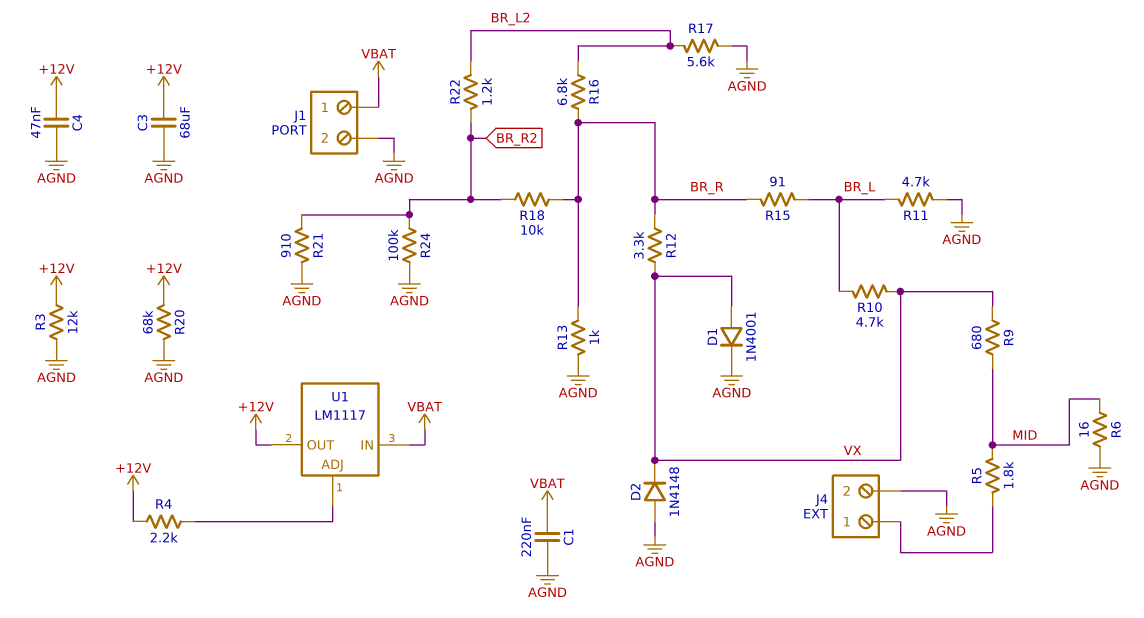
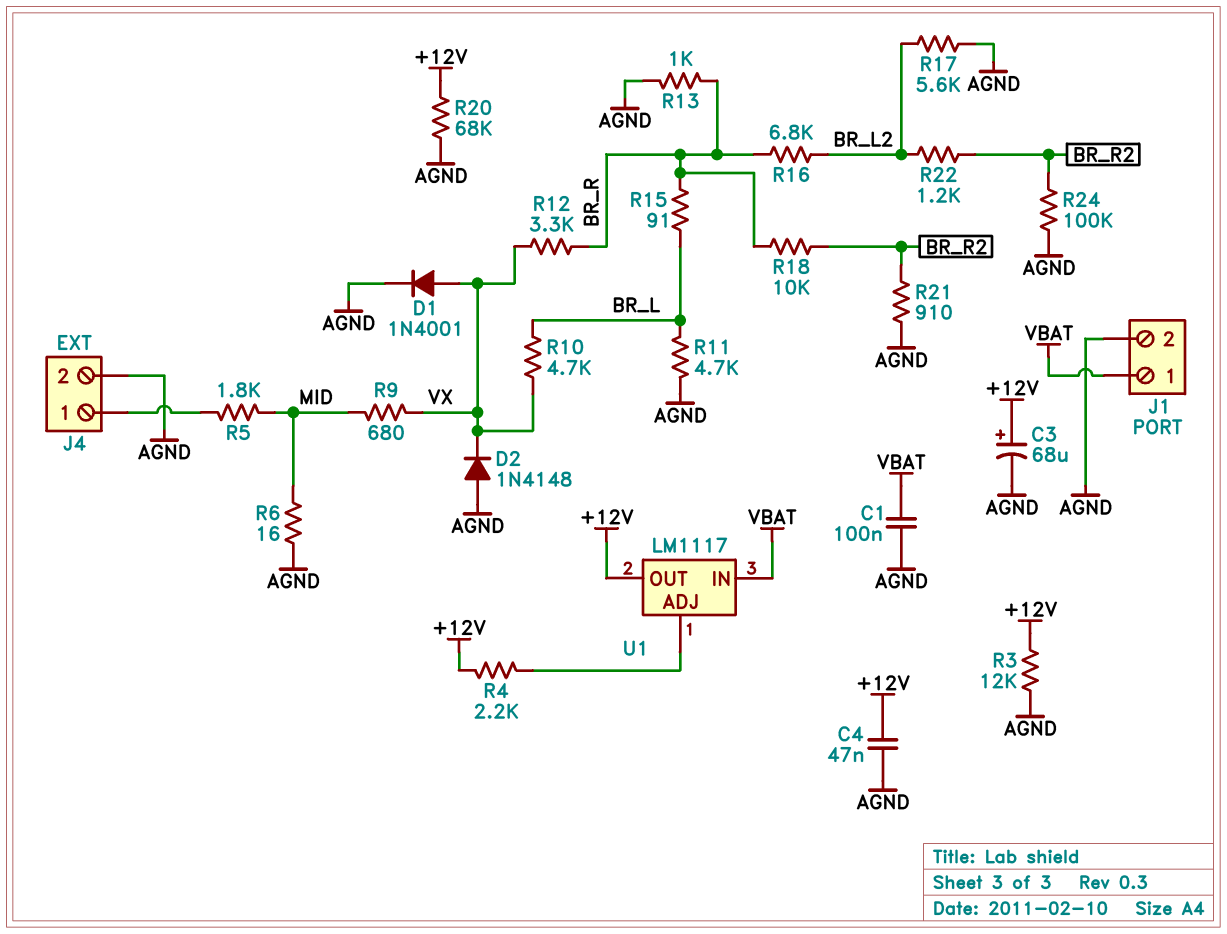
C1: 220nF (AGND, VBAT) -> 100nF (AGND, VBAT)
C3: 68uF (+12V, AGND) -> 68uF (plus +12V, minus AGND)

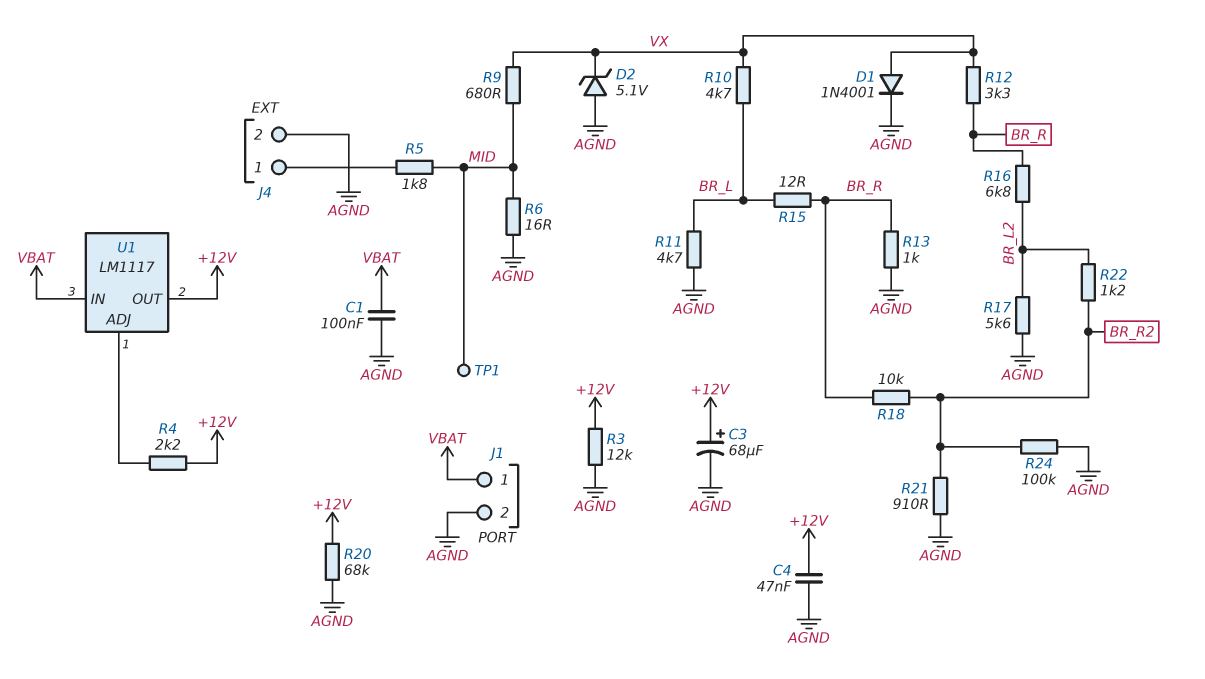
D2: diode 1N4148 (A AGND, K VX) -> zener 5.1V (A AGND, K VX)
R15: 91 (BR_L, BR_R) -> 12 (BR_L, BR_R)
TP1: none -> test point (MID)

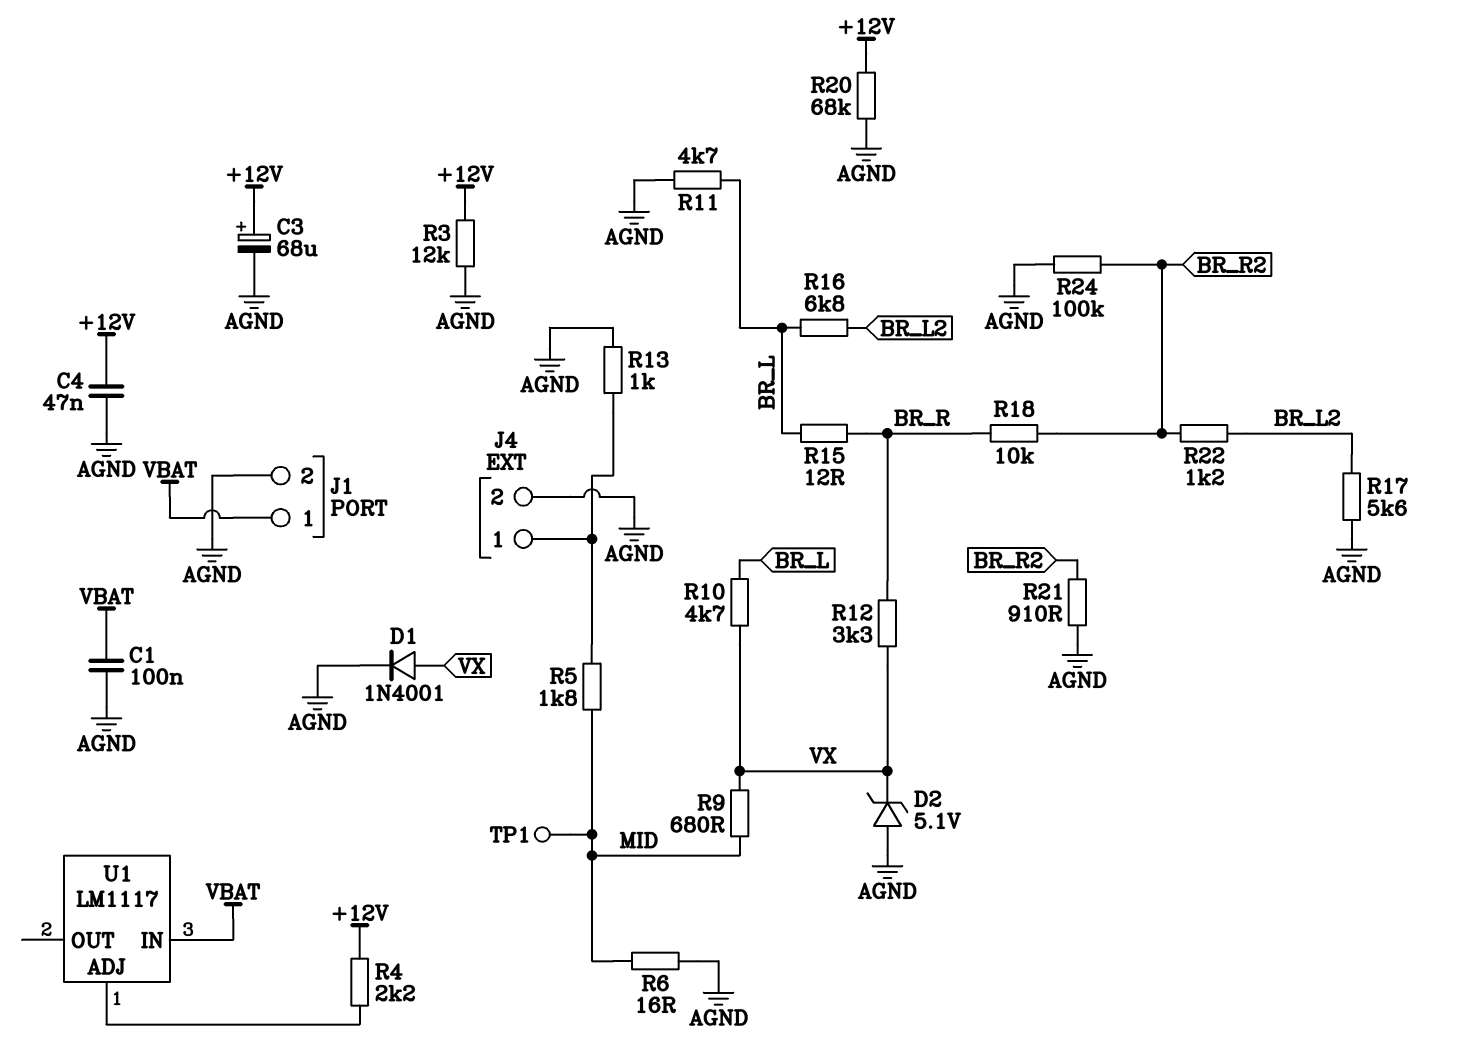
R13: 1k (AGND, BR_R) -> 1k (AGND, J4/1)
R16: 6.8k (BR_L2, BR_R) -> 6.8k (BR_L, BR_L2)
U1 pin OUT: +12V -> none

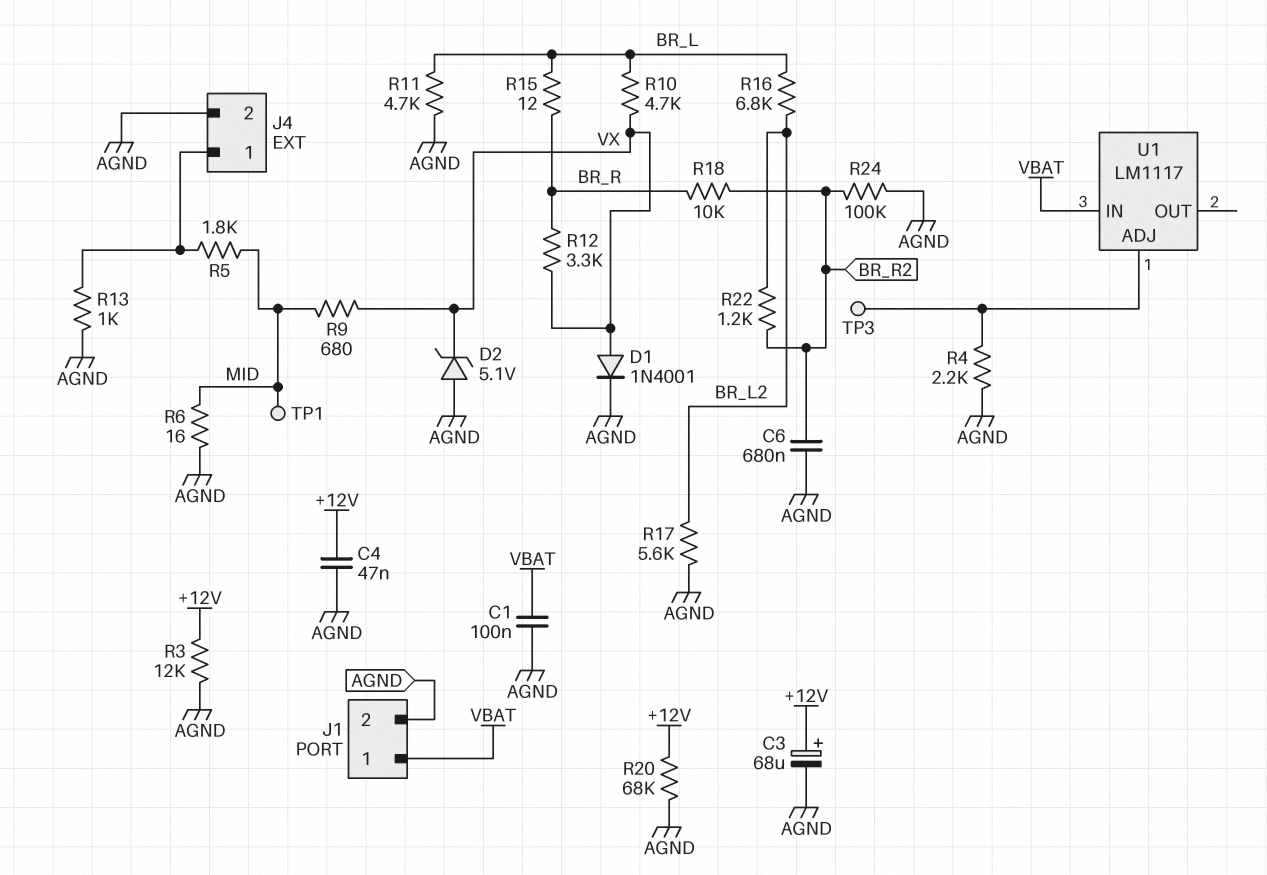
C6: none -> 680nF (AGND, BR_R2)
R4: 2.2k (+12V, U1/ADJ) -> 2.2k (AGND, U1/ADJ)
R21: 910 (AGND, BR_R2) -> none
TP3: none -> test point (U1/ADJ)

